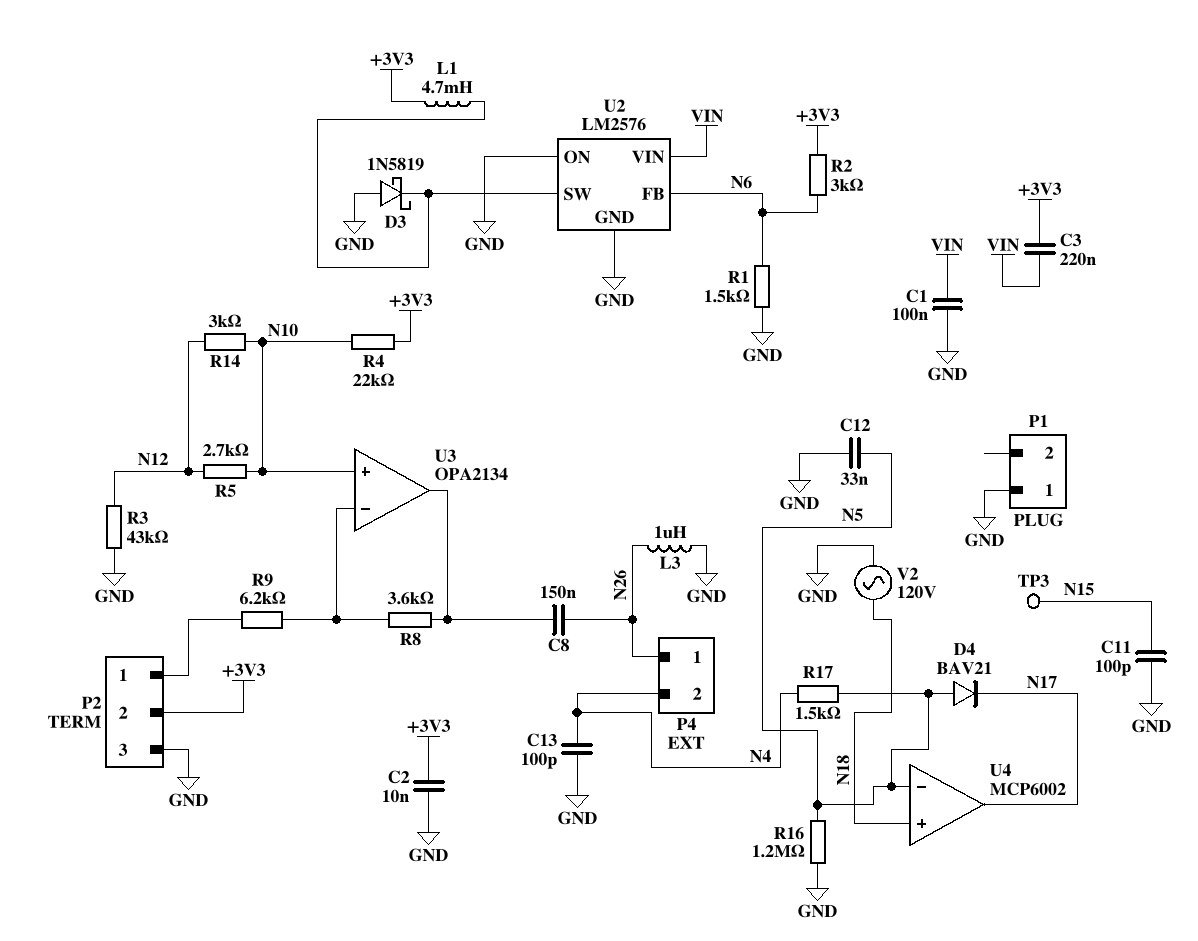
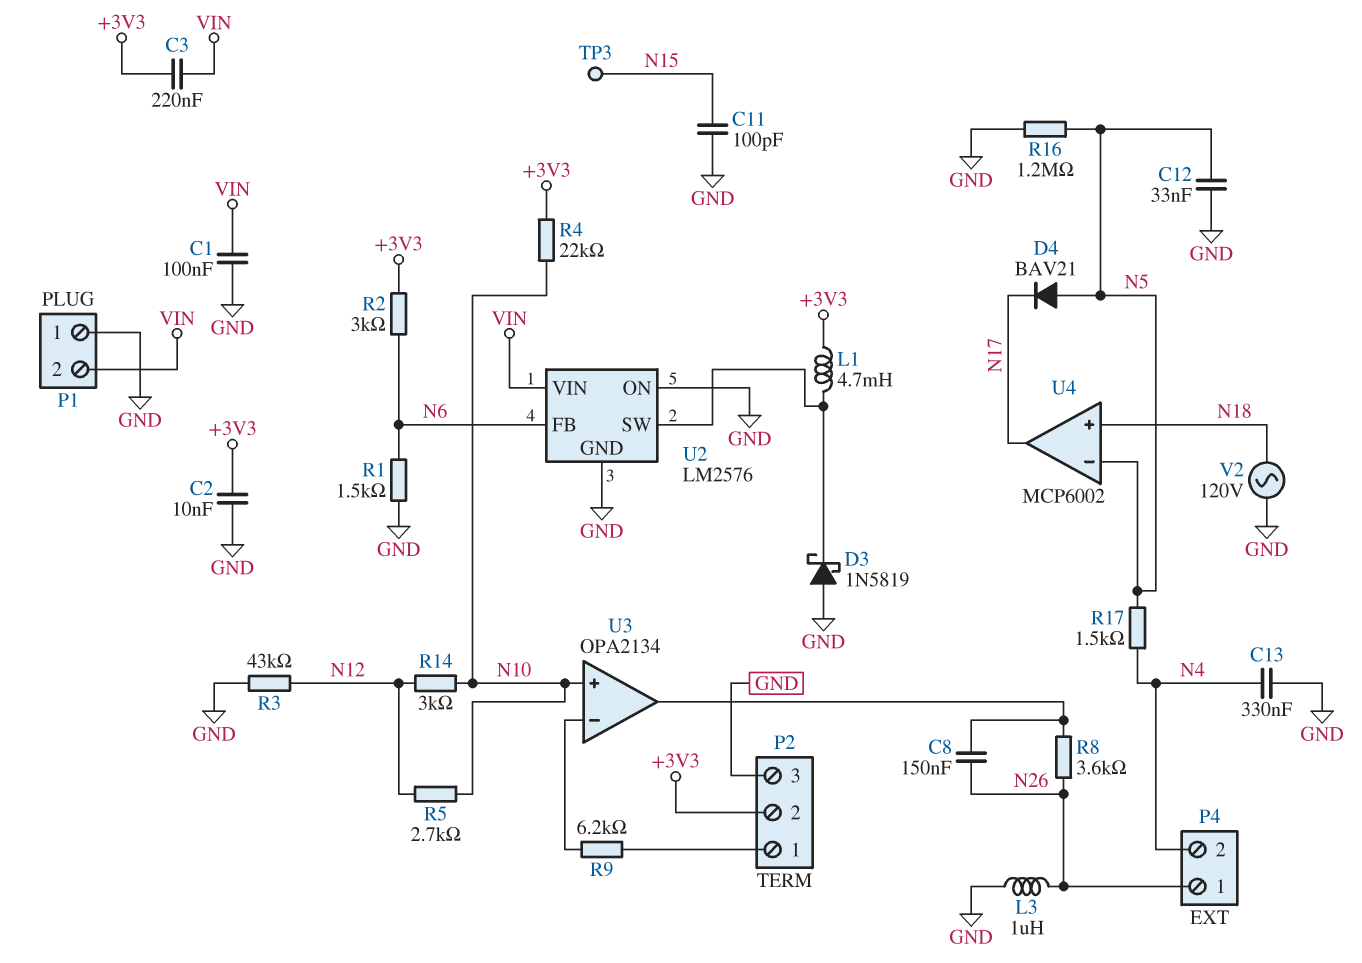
C13: 100pF (GND, N4) -> 330nF (GND, N4)
P1 pin 2: none -> VIN
R8: 3.6k (U3/in-, U3/out) -> 3.6k (N26, U3/out)

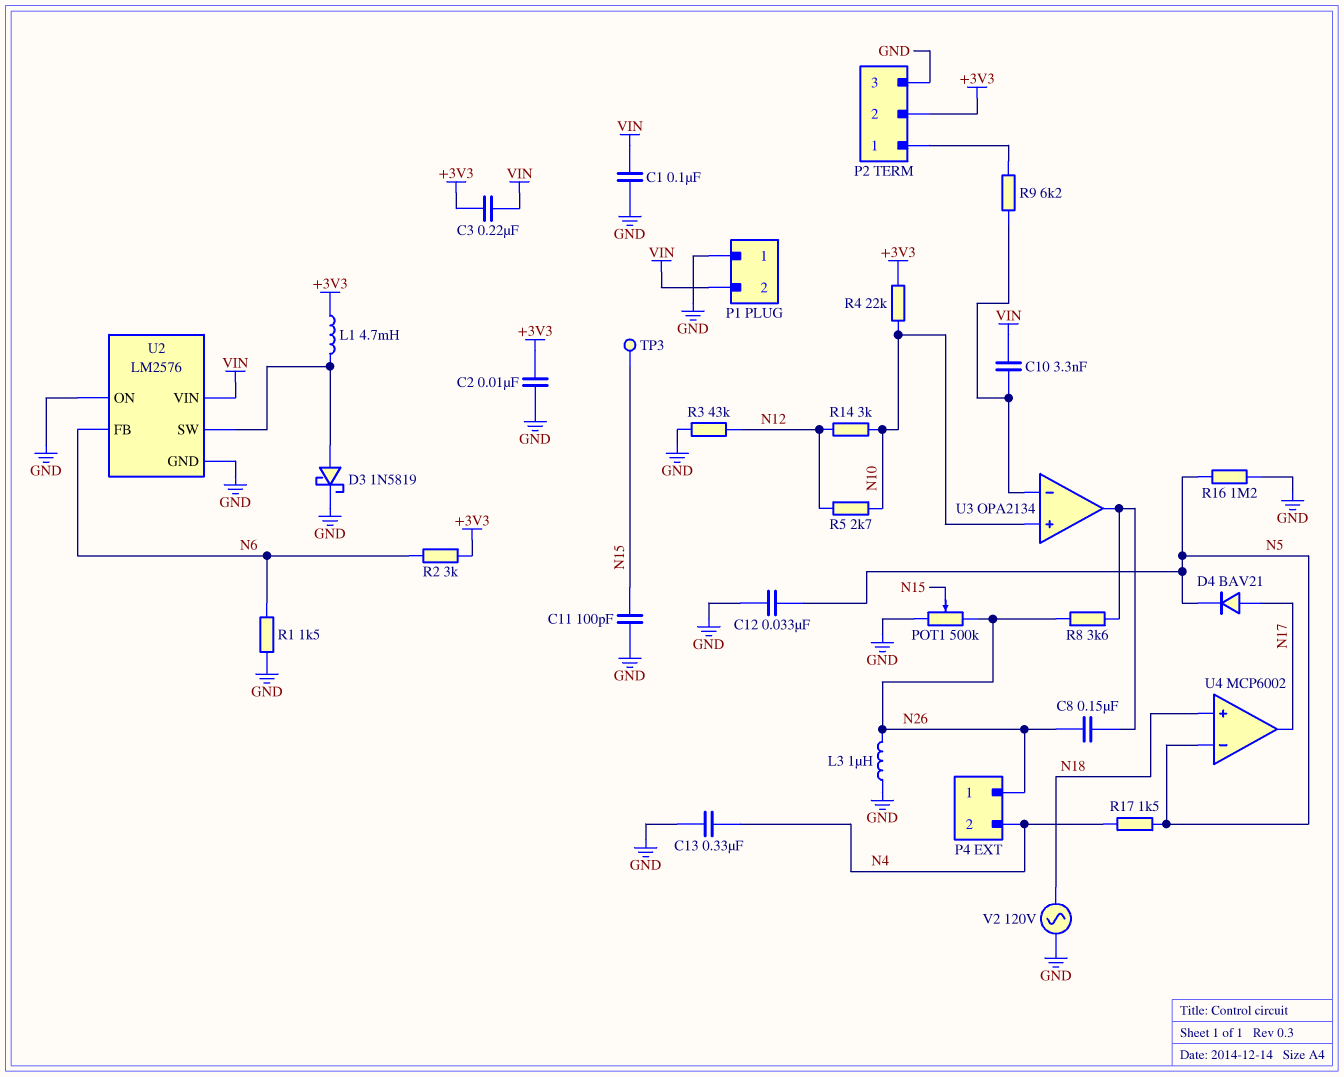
C10: none -> 3.3nF (U3/in-, VIN)
D3: schottky 1N5819 (A GND, K U2/SW) -> schottky 1N5819 (A U2/SW, K GND)
D4: diode BAV21 (A N5, K N17) -> diode BAV21 (A N17, K N5)
POT1: none -> 500k (GND, N26, wiper N15)

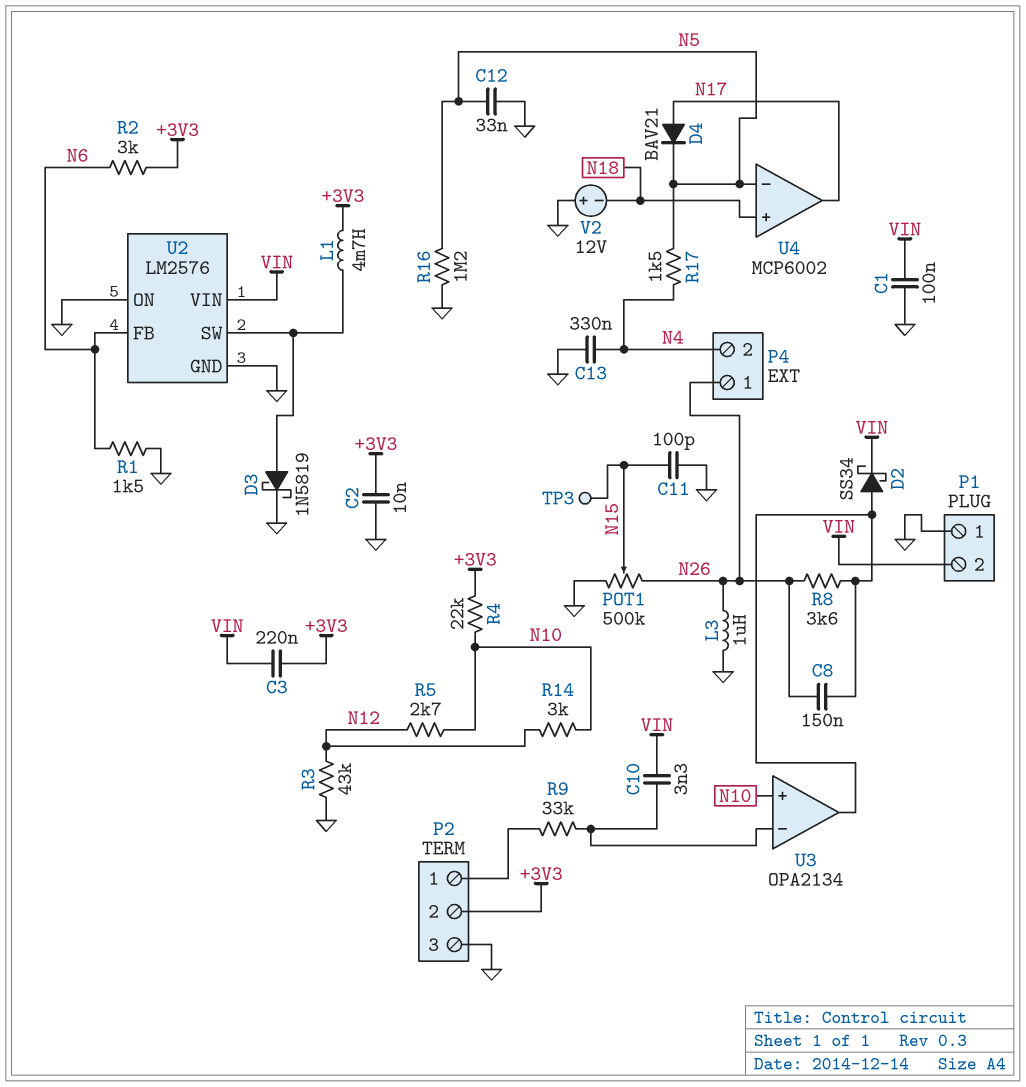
D2: none -> schottky SS34 (A U3/out, K VIN)
R9: 6.2k (P2/1, U3/in-) -> 33k (P2/1, U3/in-)
V2: AC 120V (GND, N18) -> 12V (plus GND, minus N18)

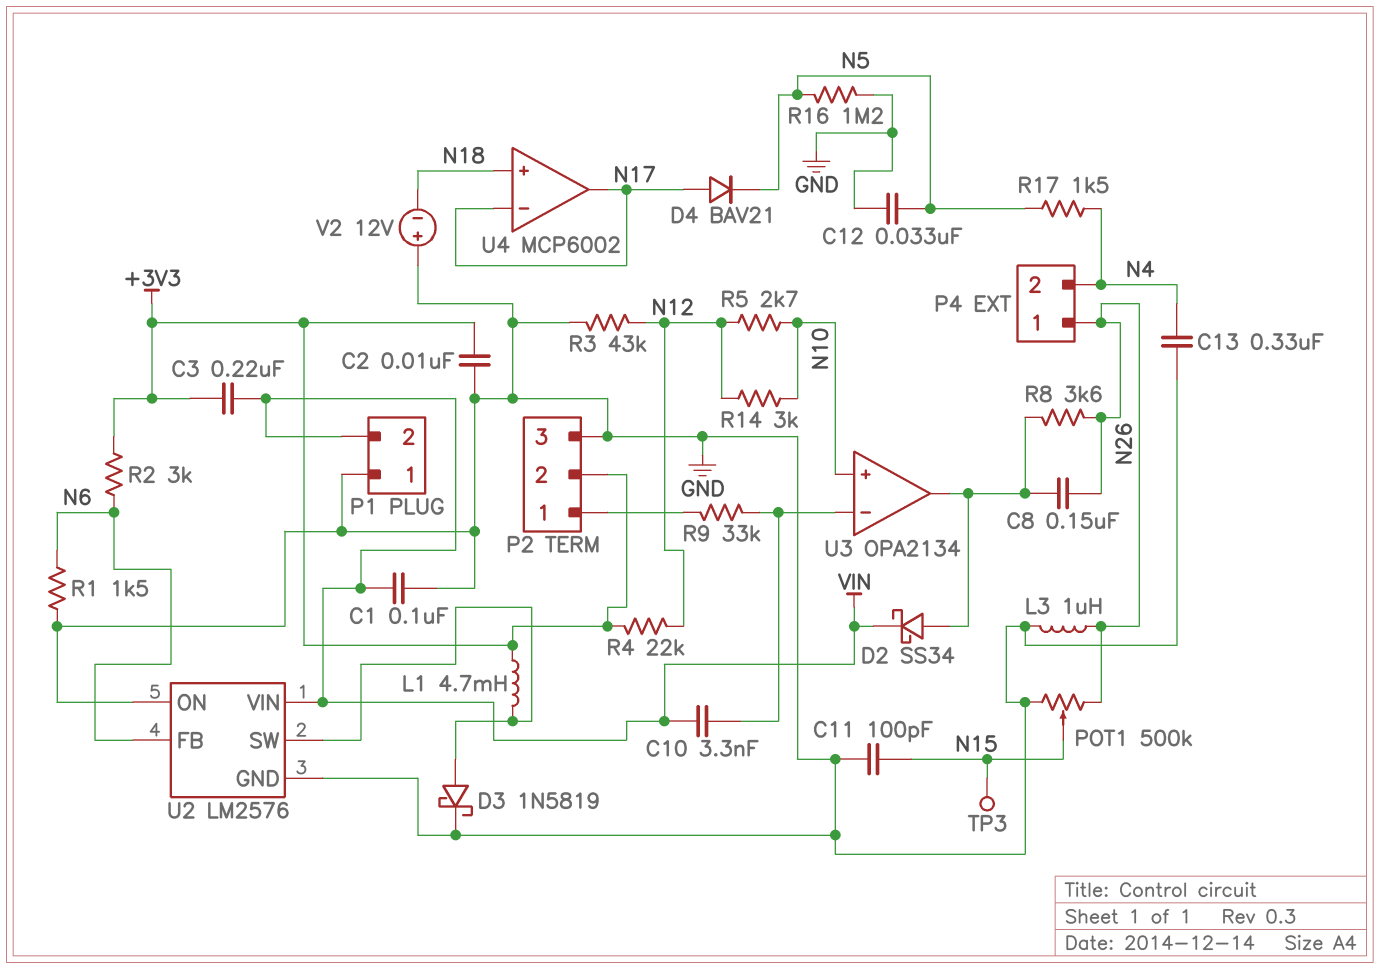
R4: 22k (+3V3, N10) -> 22k (+3V3, N12)
U4 pin in-: N5 -> N17

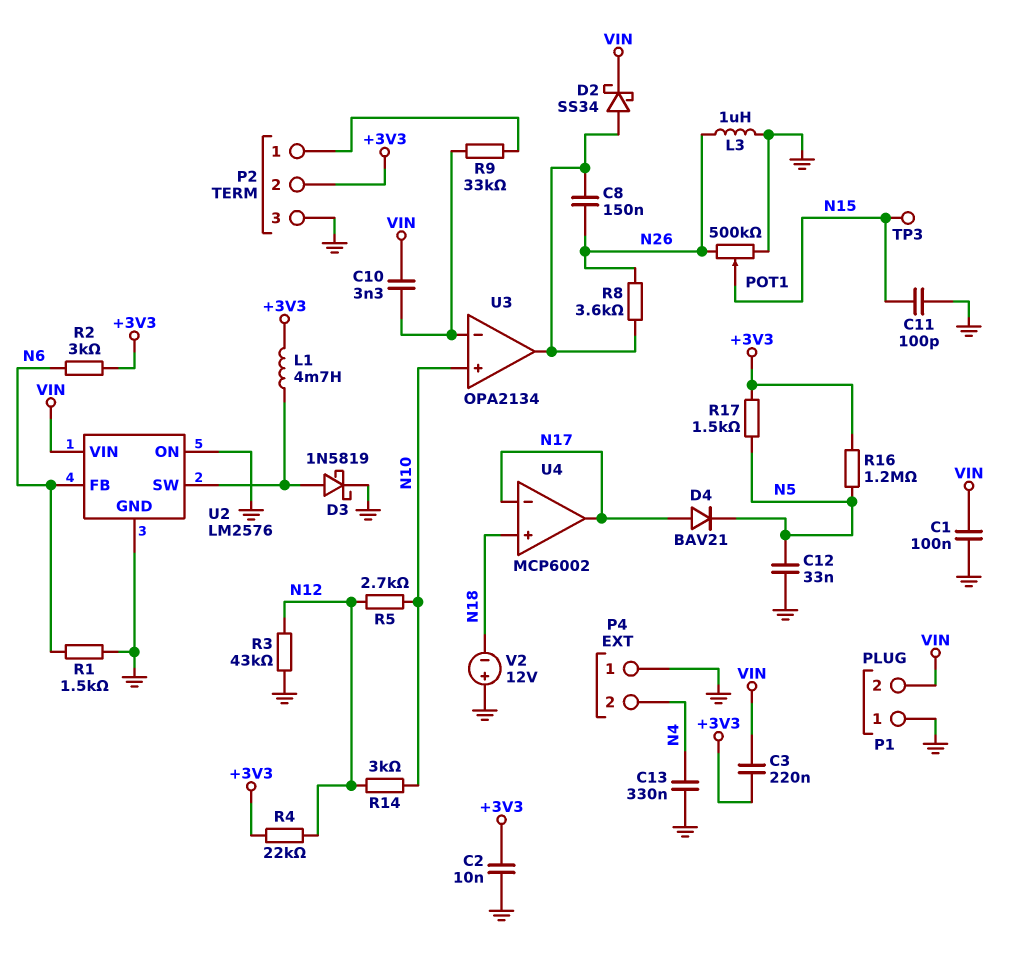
P4 pin 1: N26 -> GND
R16: 1.2M (GND, N5) -> 1.2M (+3V3, N5)
R17: 1.5k (N4, N5) -> 1.5k (+3V3, N5)

